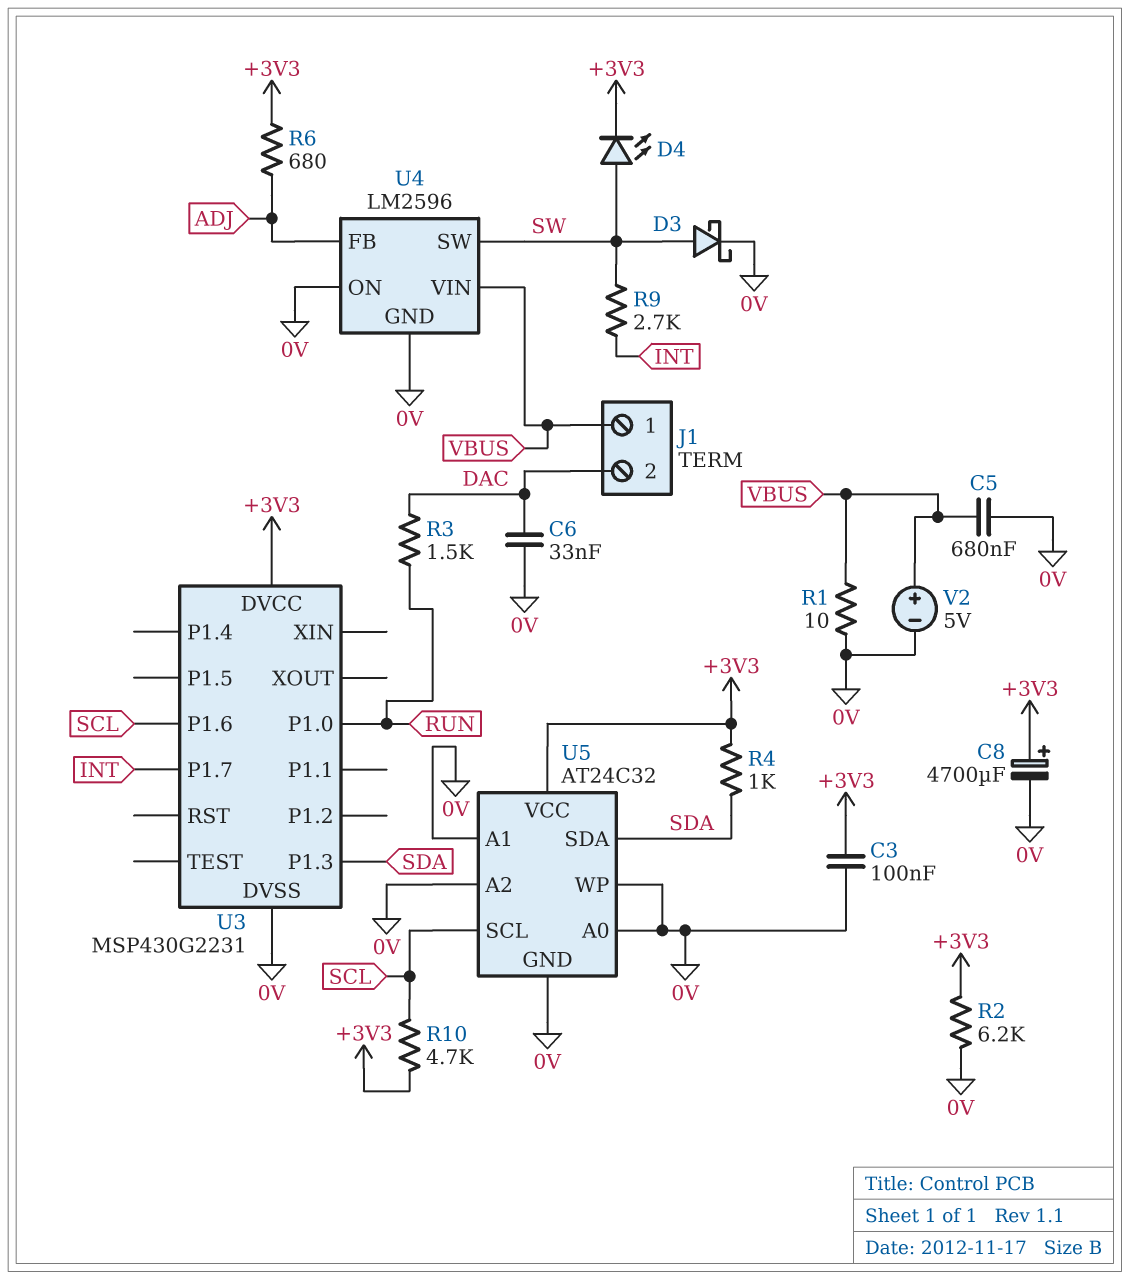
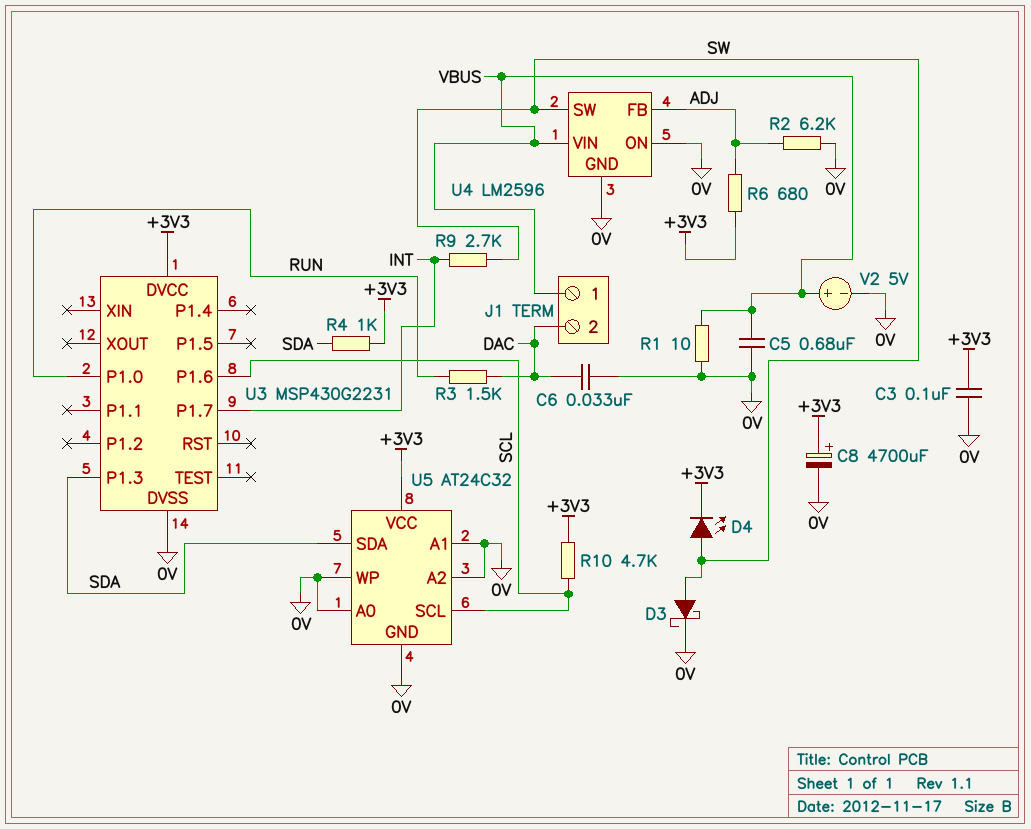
R2: 6.2k (+3V3, 0V) -> 6.2k (0V, ADJ)

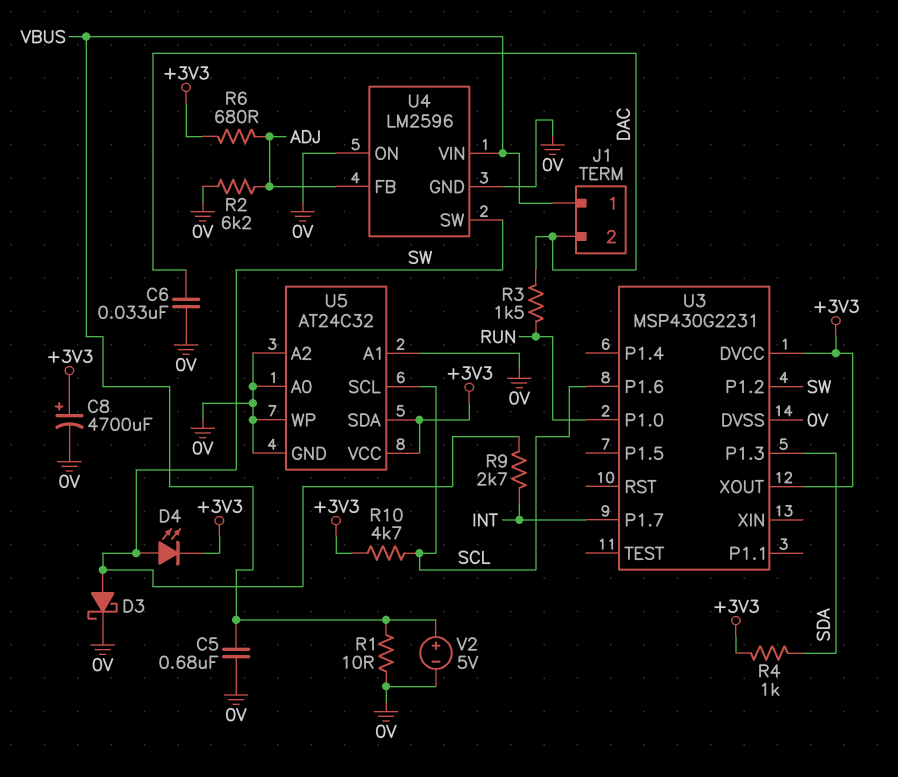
C3: 100nF (+3V3, 0V) -> none
U3 pin P1.2: none -> SW
U3 pin XOUT: none -> +3V3
U5 pin SDA: SDA -> +3V3

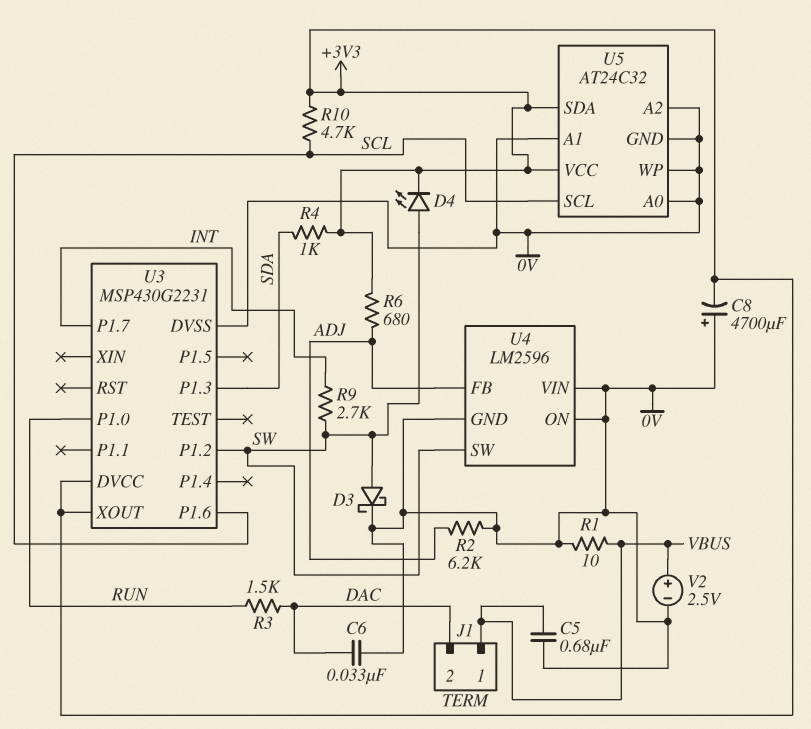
C8: 4700uF (plus +3V3, minus 0V) -> 4700uF (plus 0V, minus +3V3)
U4 pin VIN: VBUS -> 0V
V2: 5V (plus VBUS, minus 0V) -> 2.5V (plus VBUS, minus 0V)

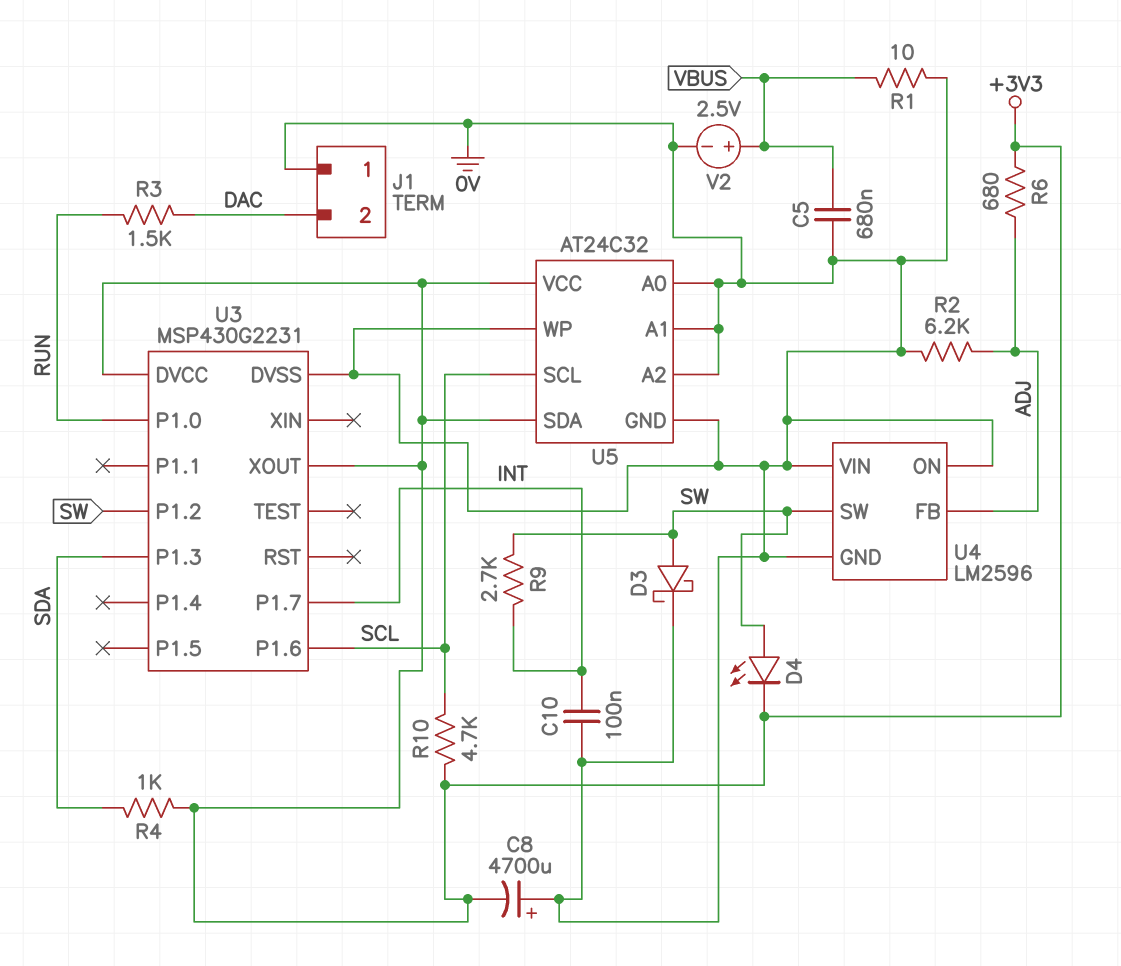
C6: 33nF (0V, DAC) -> none
C10: none -> 100nF (0V, INT)
J1 pin 1: VBUS -> 0V

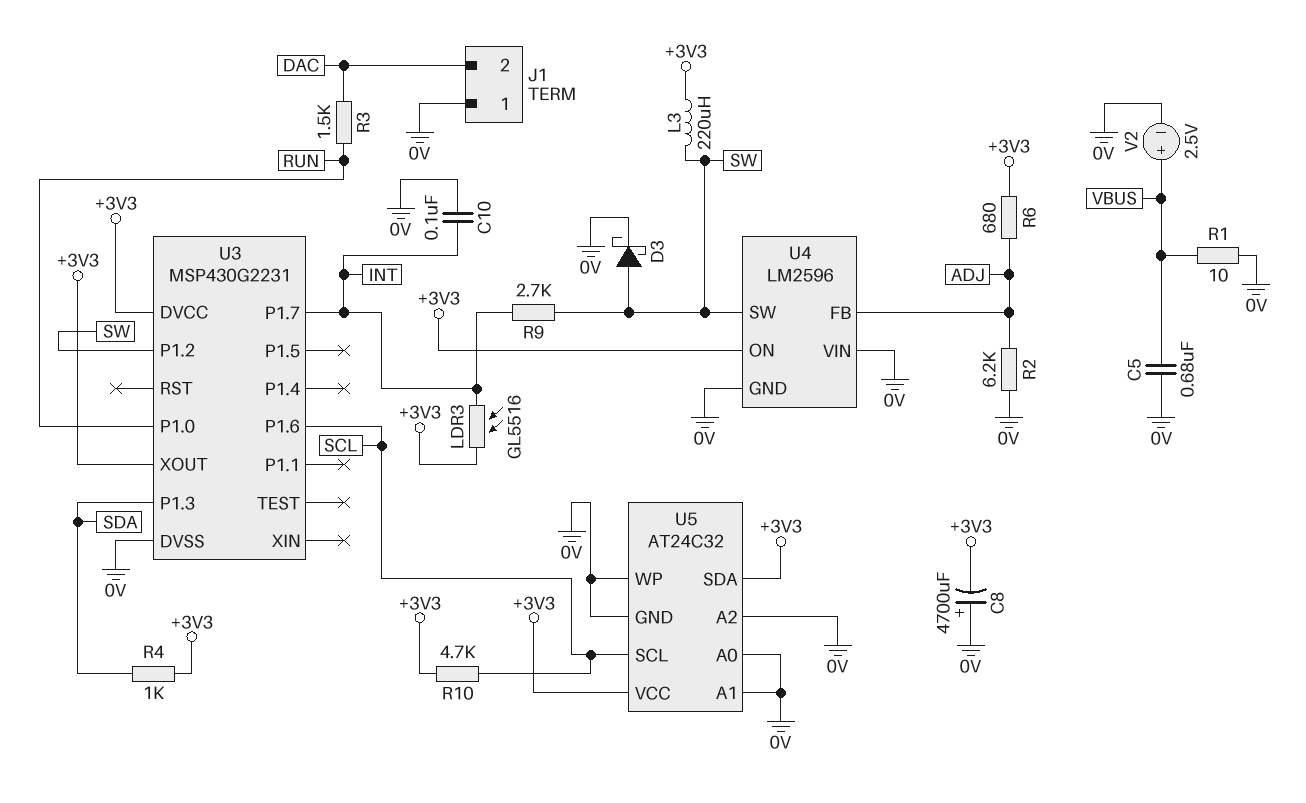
D4: LED (A SW, K +3V3) -> none
L3: none -> 220uH (+3V3, SW)
LDR3: none -> GL5516 (+3V3, INT)
U4 pin ON: 0V -> +3V3

